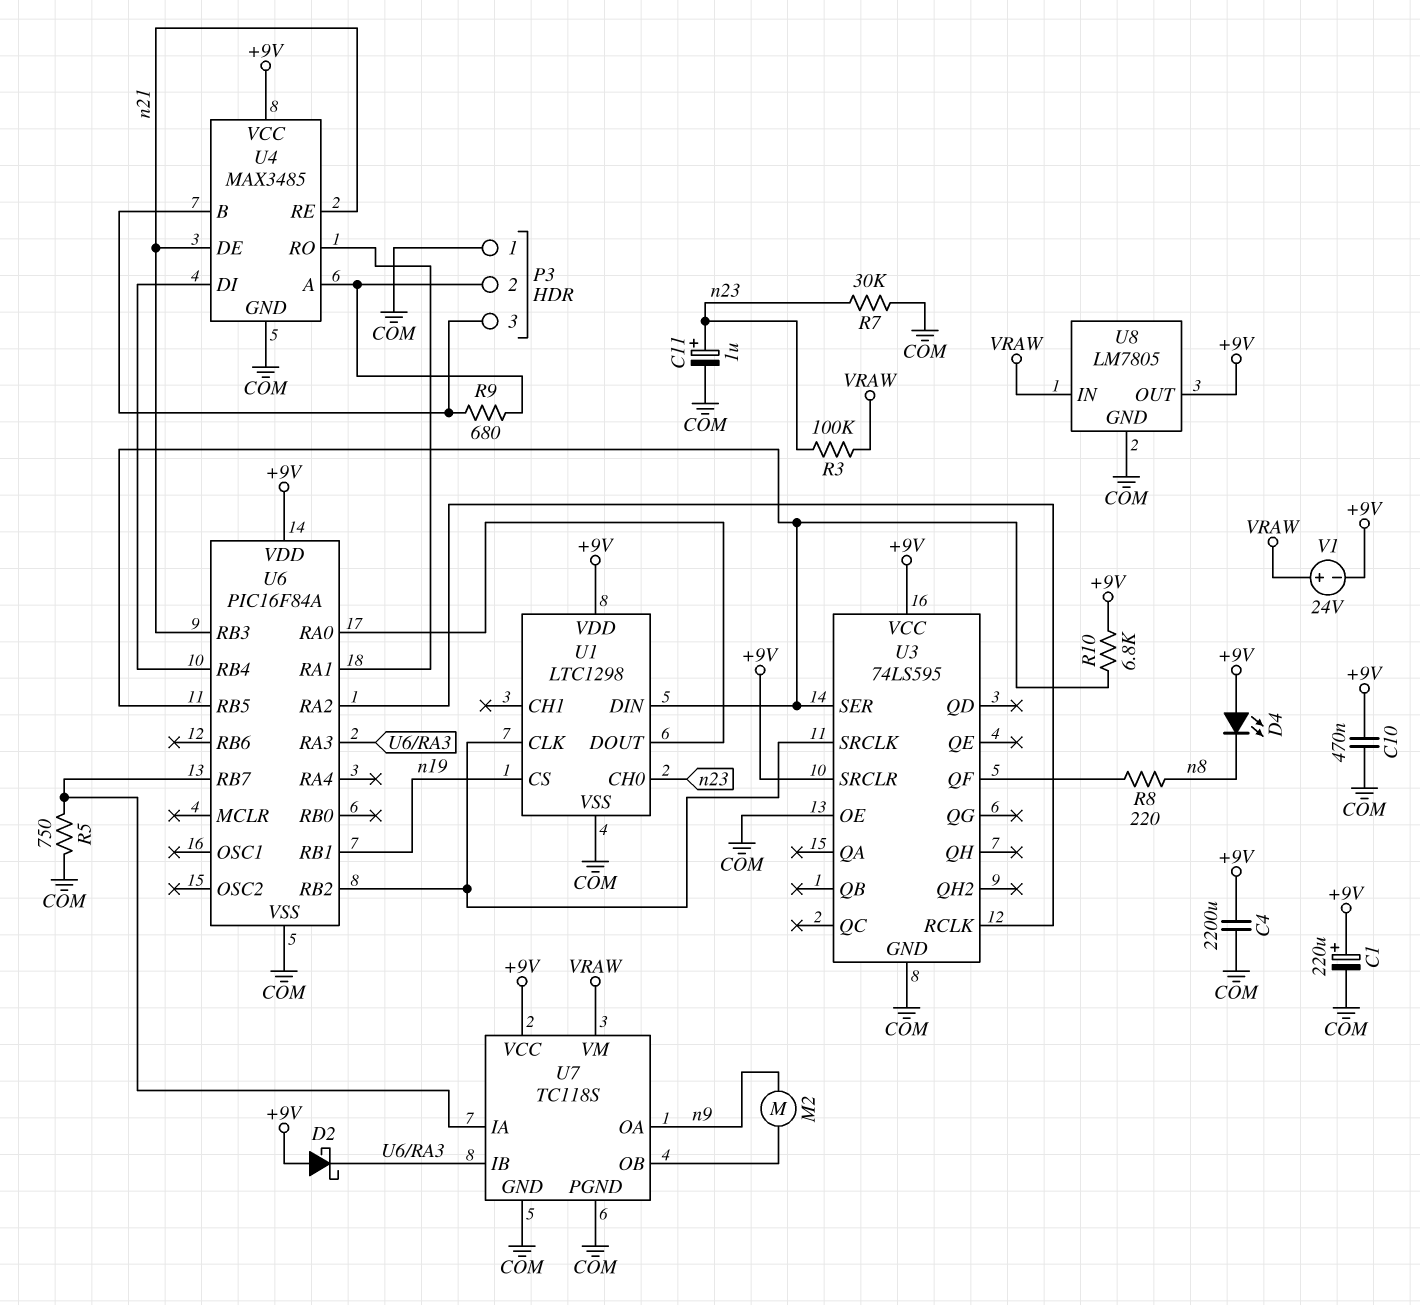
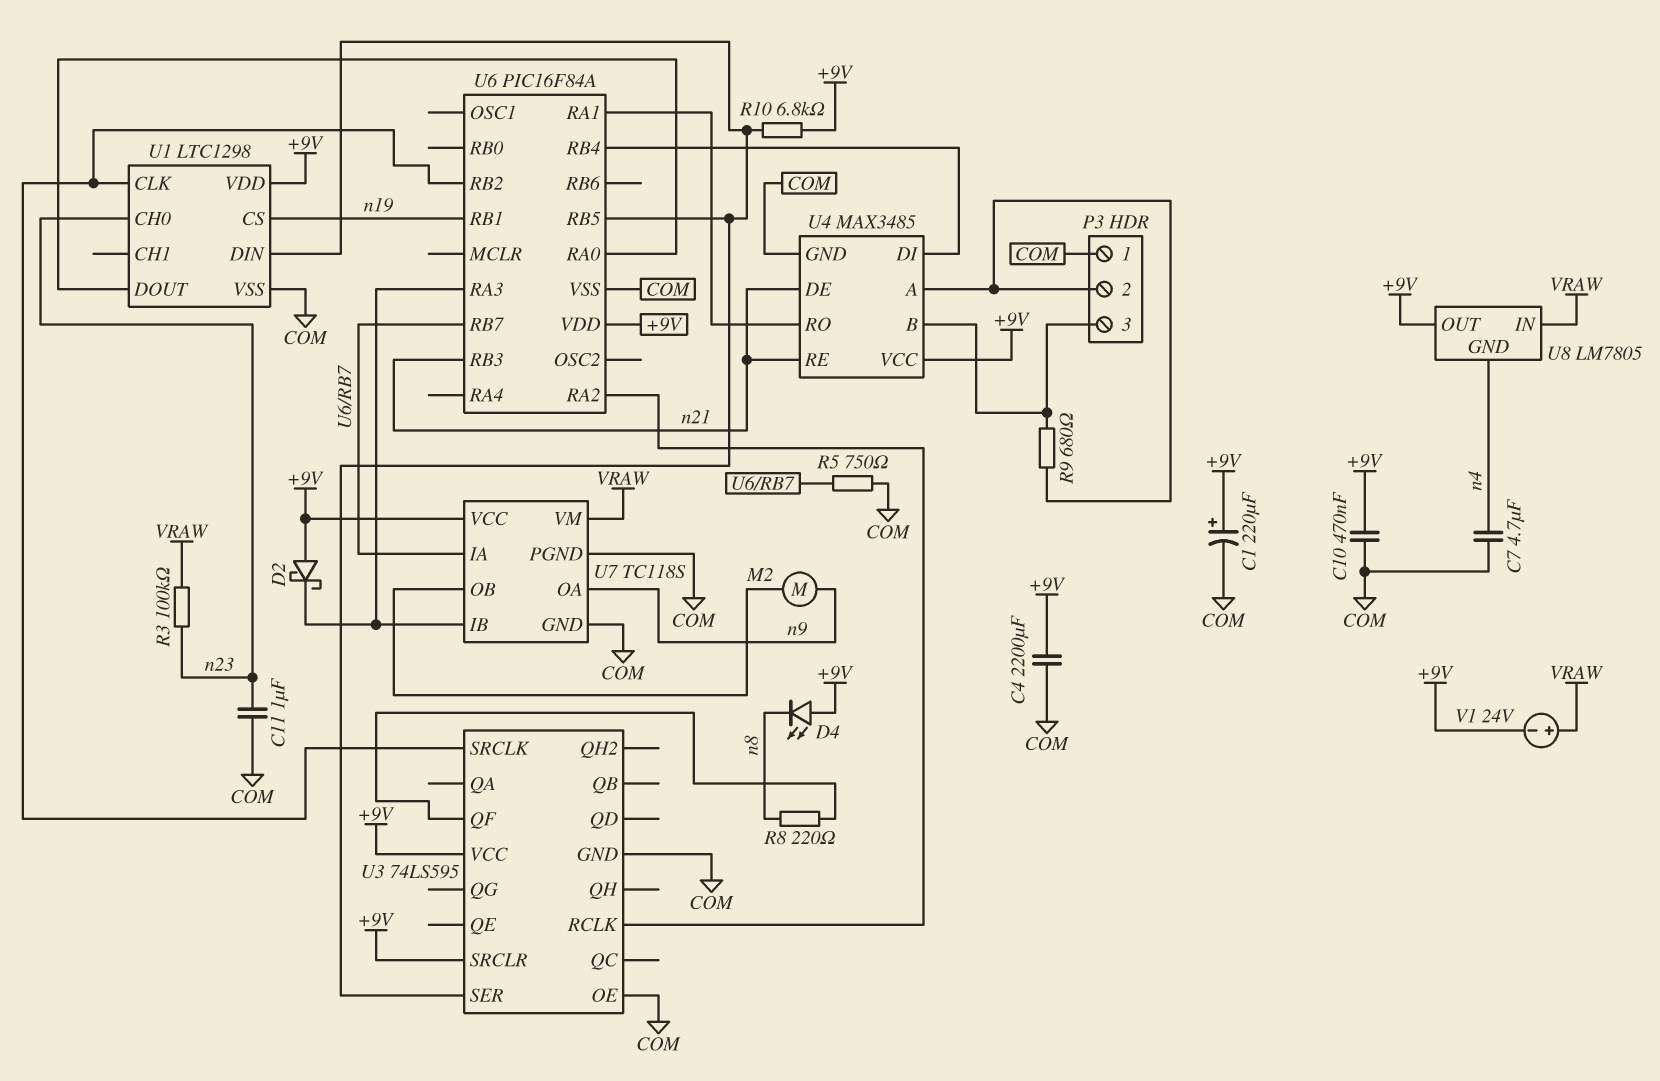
C7: none -> 4.7uF (COM, n4)
C11: 1uF (plus n23, minus COM) -> 1uF (COM, n23)
R7: 30k (COM, n23) -> none
U8 pin GND: COM -> n4

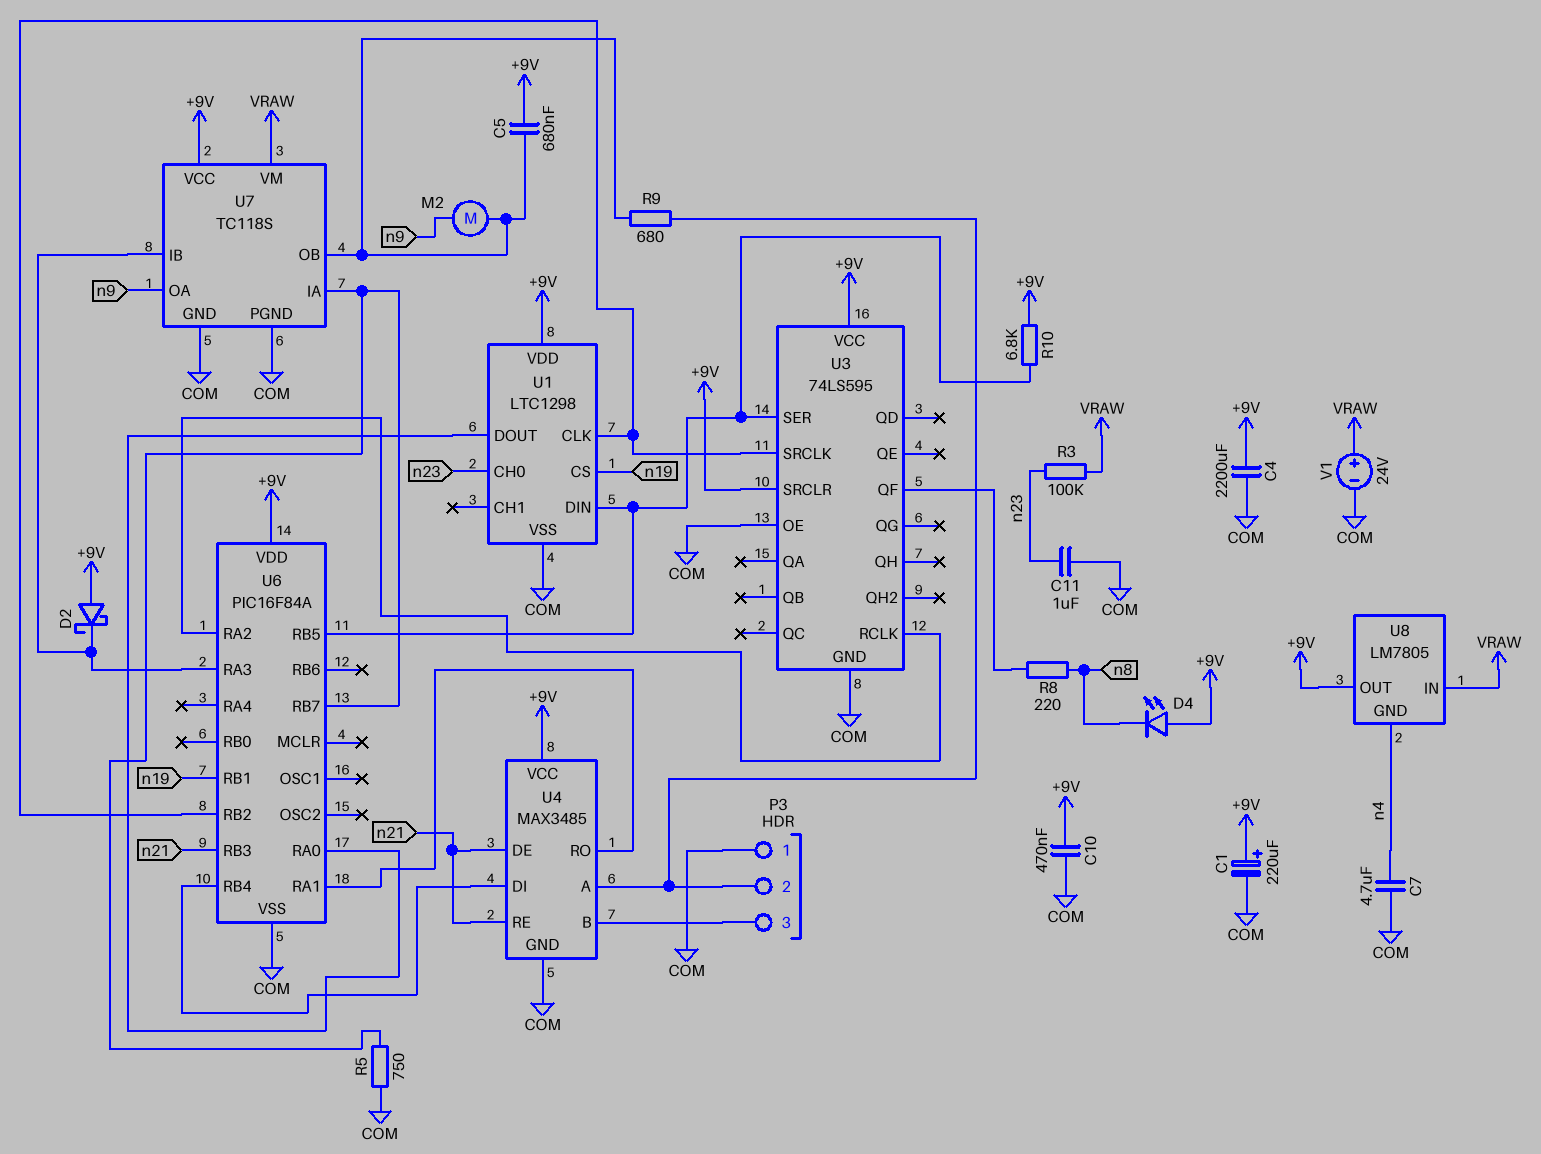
C5: none -> 680nF (+9V, U7/OB)
R9: 680 (P3/2, P3/3) -> 680 (P3/2, U7/OB)
V1: 24V (plus VRAW, minus +9V) -> 24V (plus VRAW, minus COM)

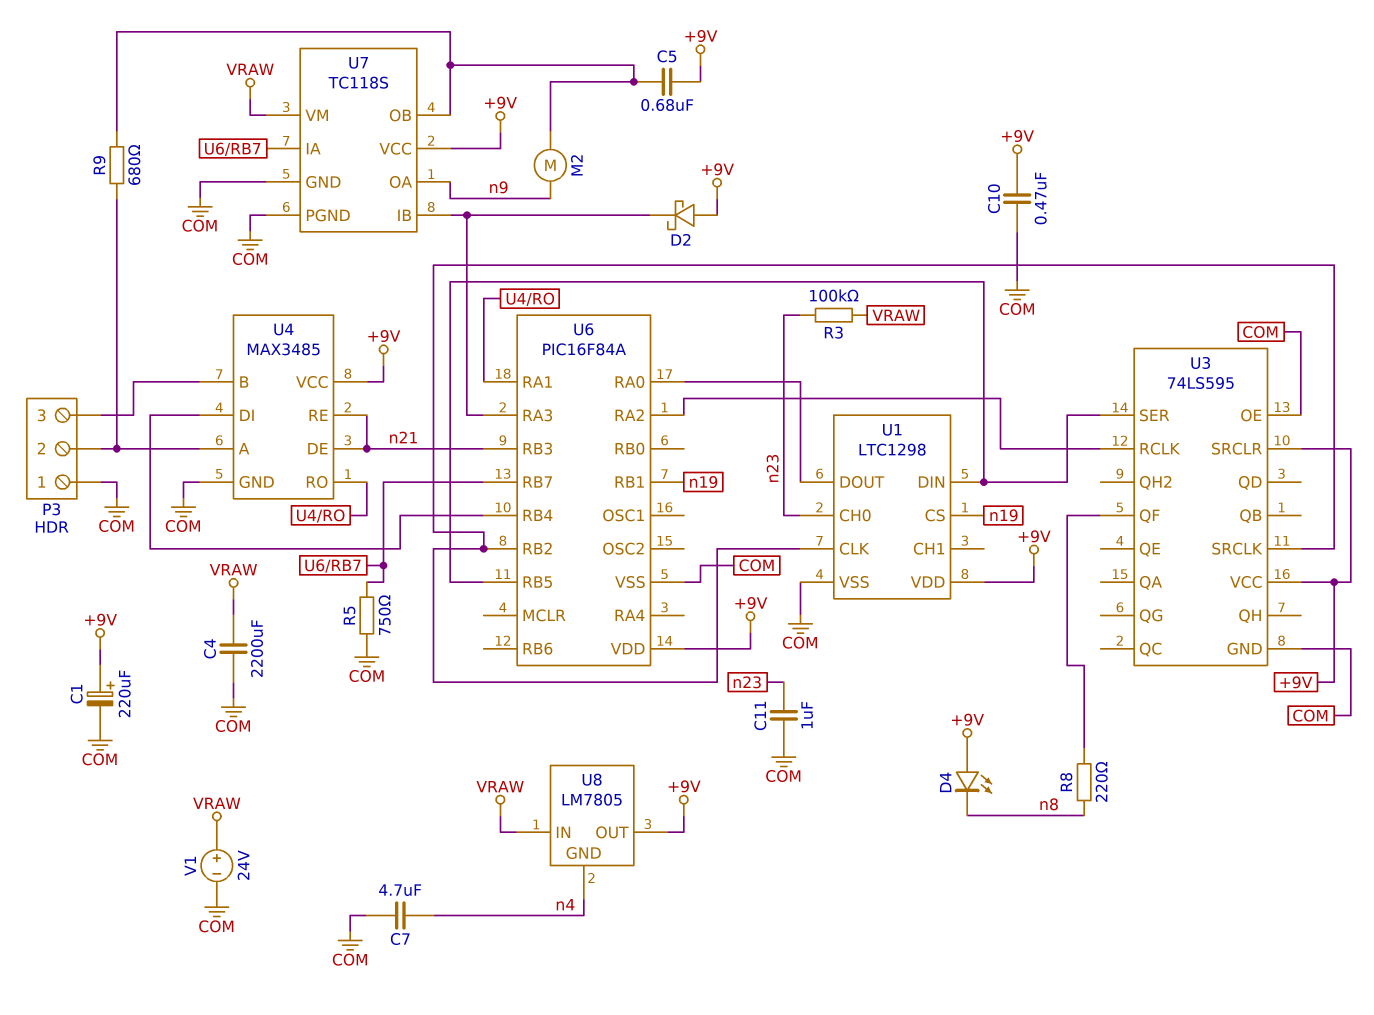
C4: 2200uF (+9V, COM) -> 2200uF (COM, VRAW)
R10: 6.8k (+9V, U1/DIN) -> none

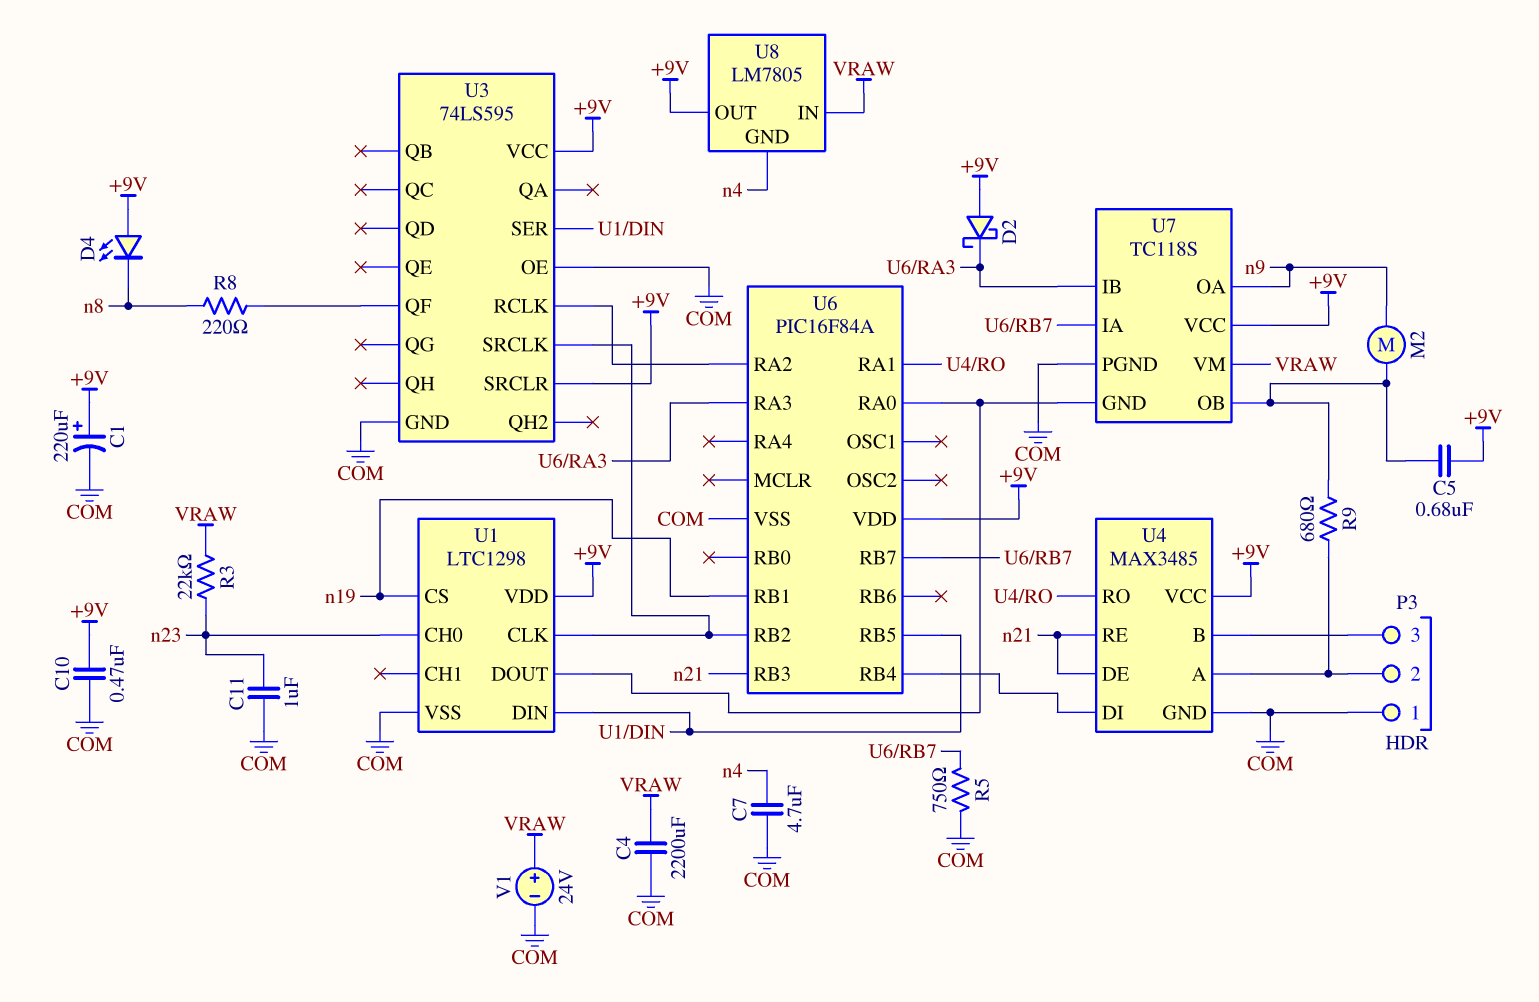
R3: 100k (VRAW, n23) -> 22k (VRAW, n23)
U7 pin GND: COM -> U1/DOUT

